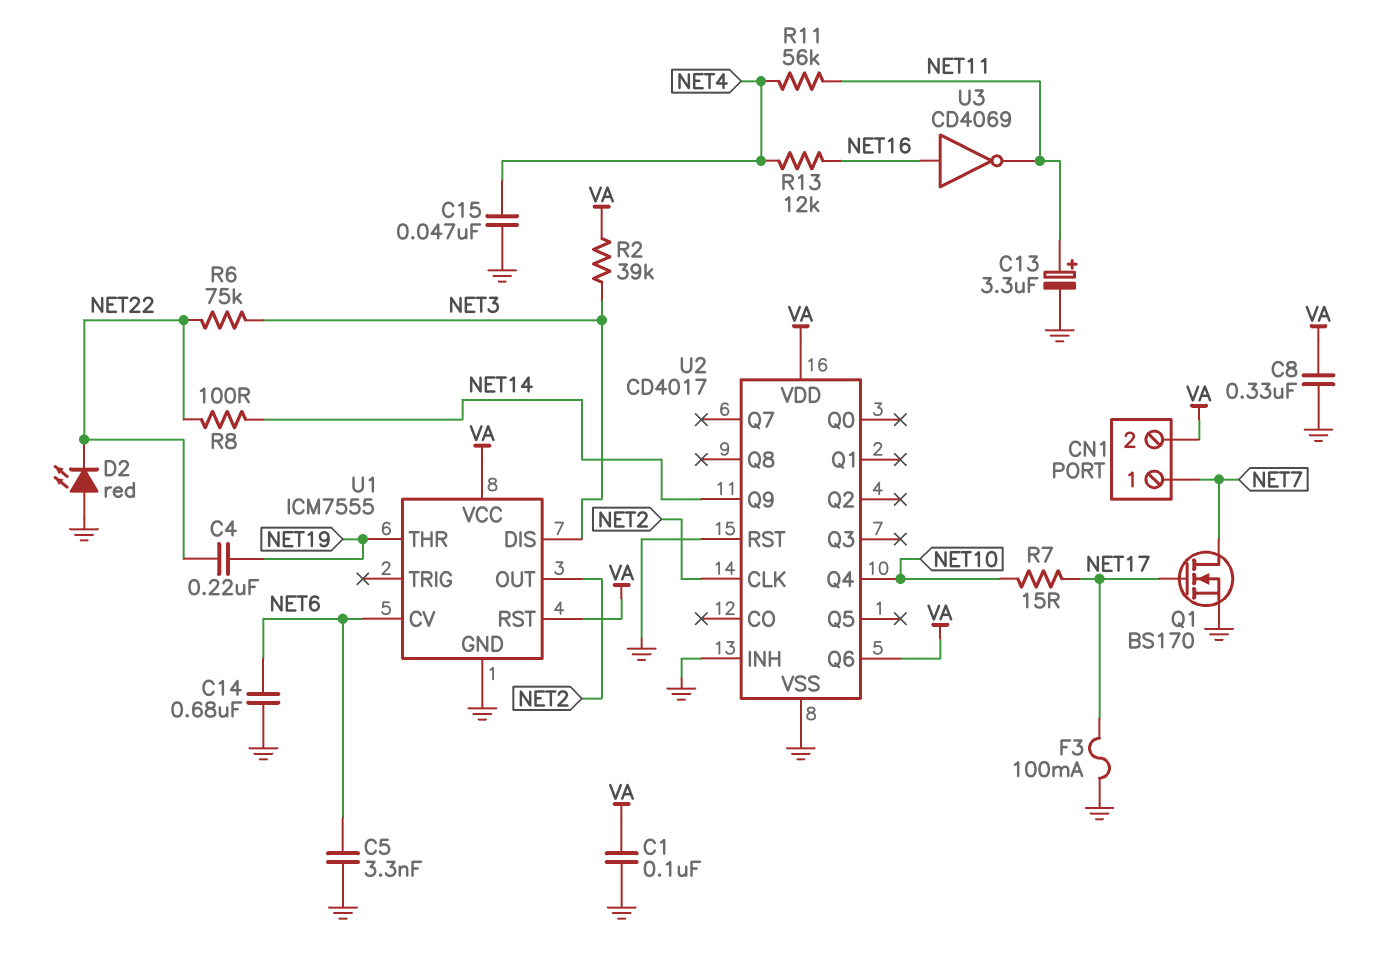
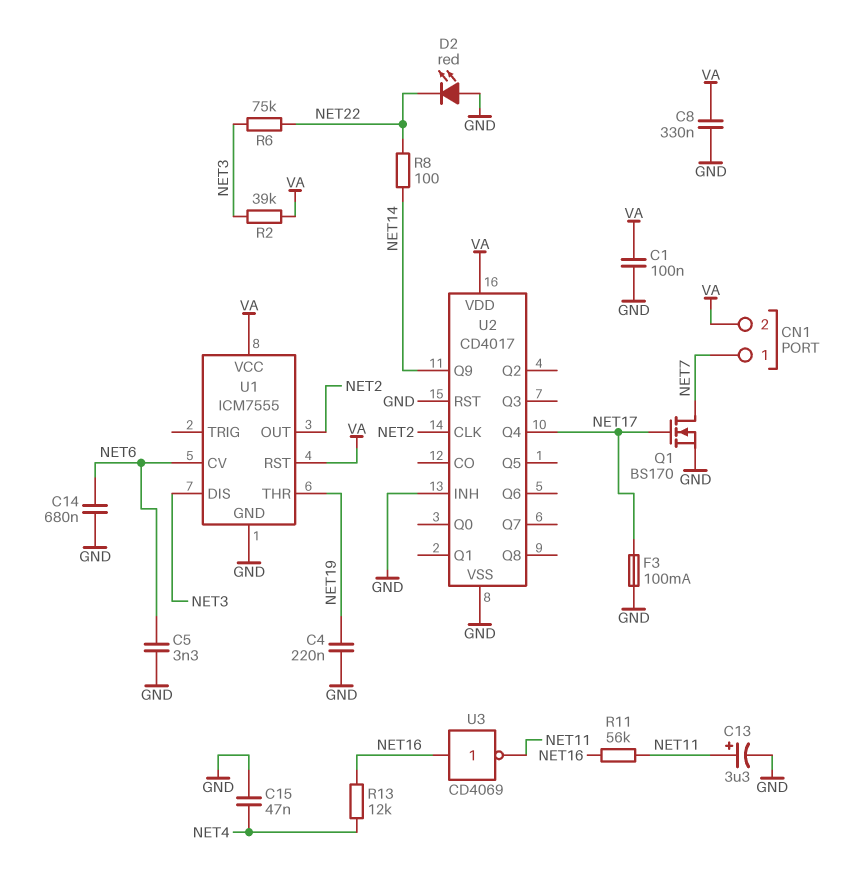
C4: 220nF (NET19, NET22) -> 220nF (GND, NET19)
R7: 15 (NET10, NET17) -> none
R11: 56k (NET4, NET11) -> 56k (NET11, NET16)
U2 pin Q4: NET10 -> NET17
U2 pin Q6: VA -> none

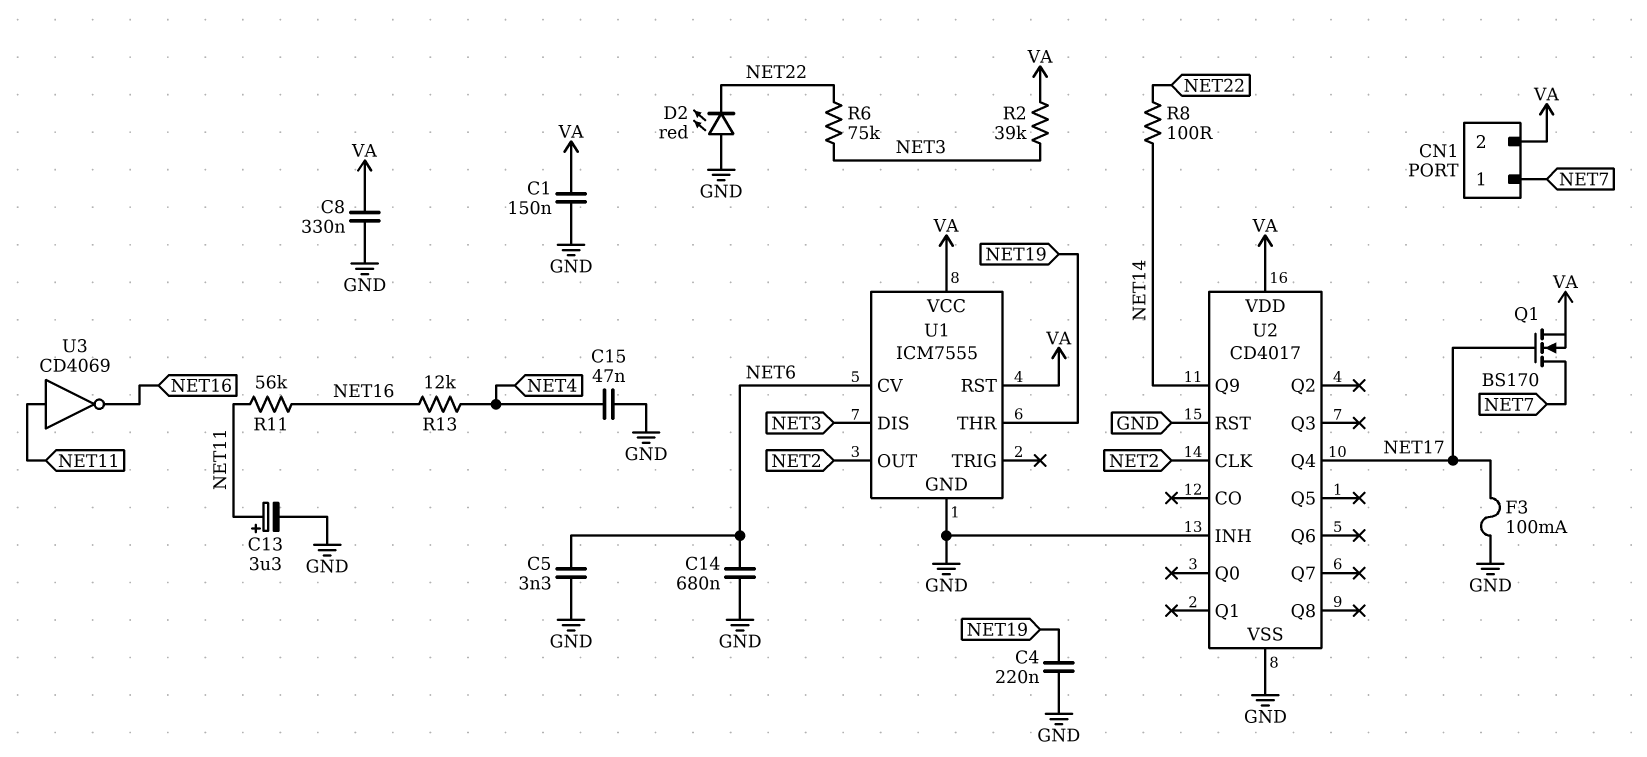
C1: 100nF (GND, VA) -> 150nF (GND, VA)
Q1: NMOS BS170 (G NET17, D NET7, S GND) -> NMOS BS170 (G NET17, D NET7, S VA)
U3: NOT CD4069 (in NET16, out NET11) -> NOT CD4069 (in NET11, out NET16)

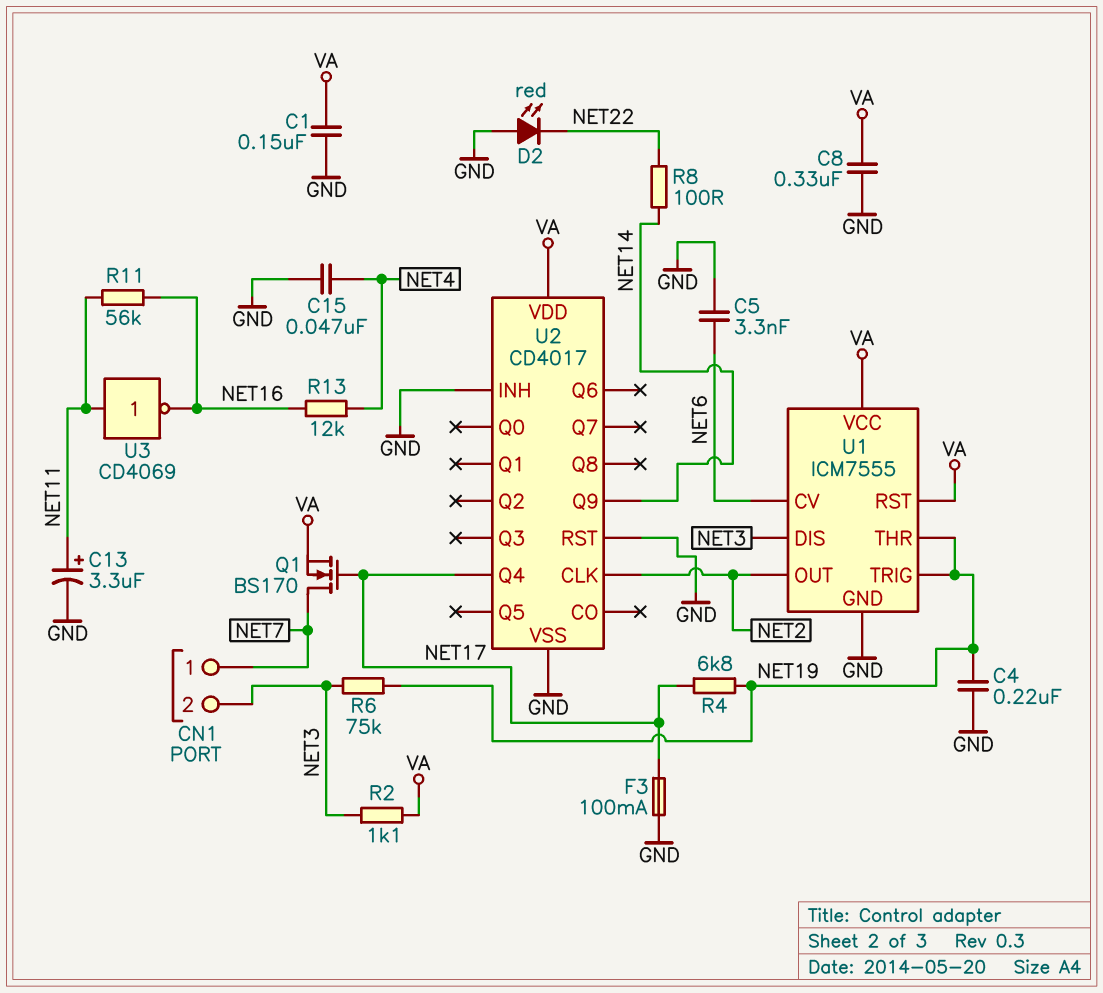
C14: 680nF (GND, NET6) -> none
CN1 pin 2: VA -> NET3
R2: 39k (NET3, VA) -> 1.1k (NET3, VA)
R4: none -> 6.8k (NET17, NET19)
R6: 75k (NET3, NET22) -> 75k (NET3, NET19)
U1 pin TRIG: none -> NET19

